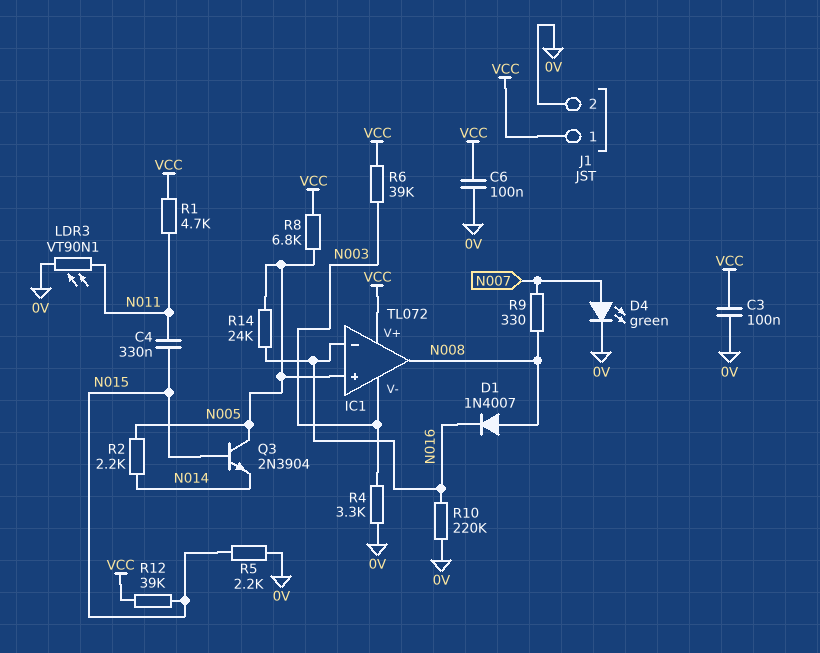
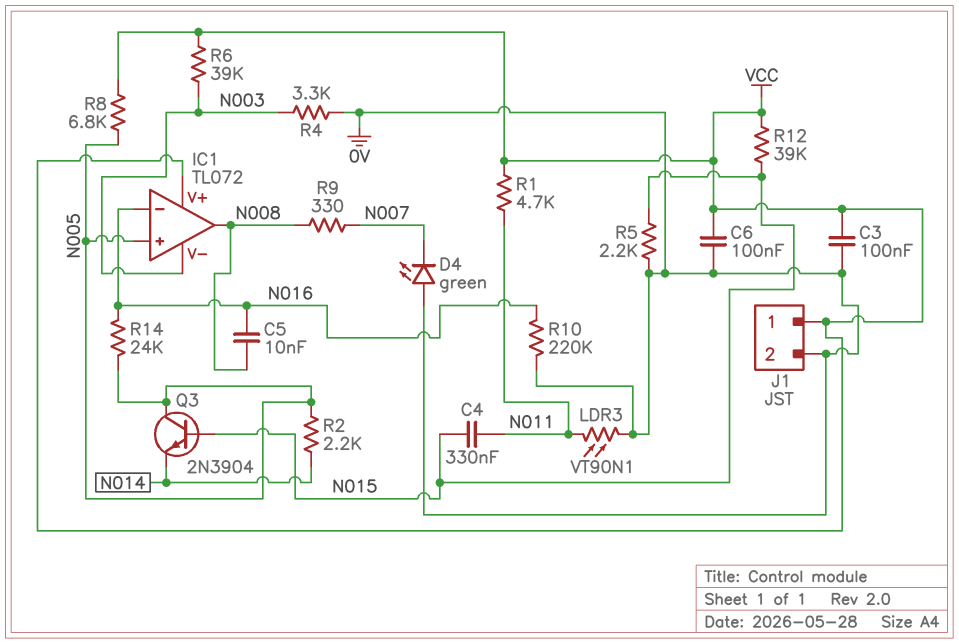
C5: none -> 10nF (N008, N016)
D1: diode 1N4007 (A N008, K N016) -> none
D4: LED green (A N007, K 0V) -> LED green (A 0V, K N007)

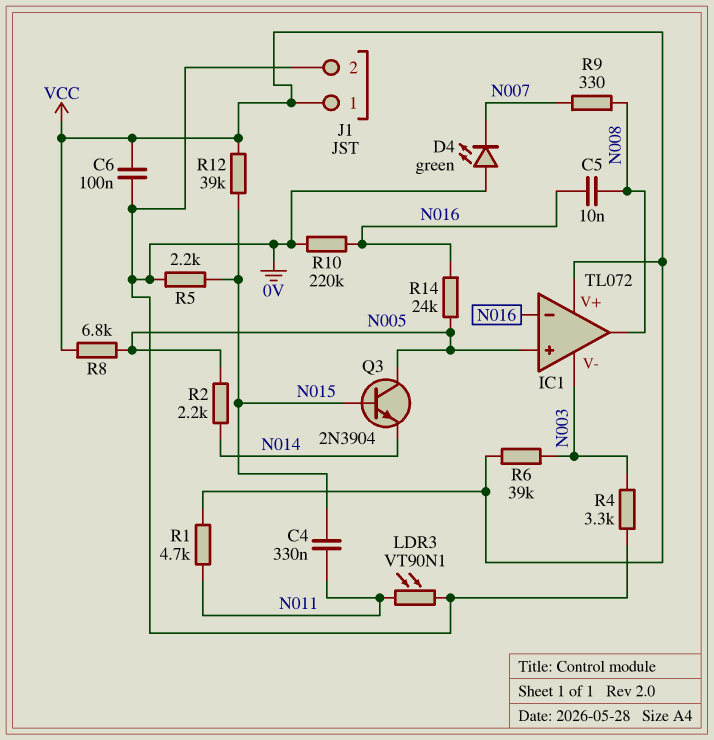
C3: 100nF (0V, VCC) -> none

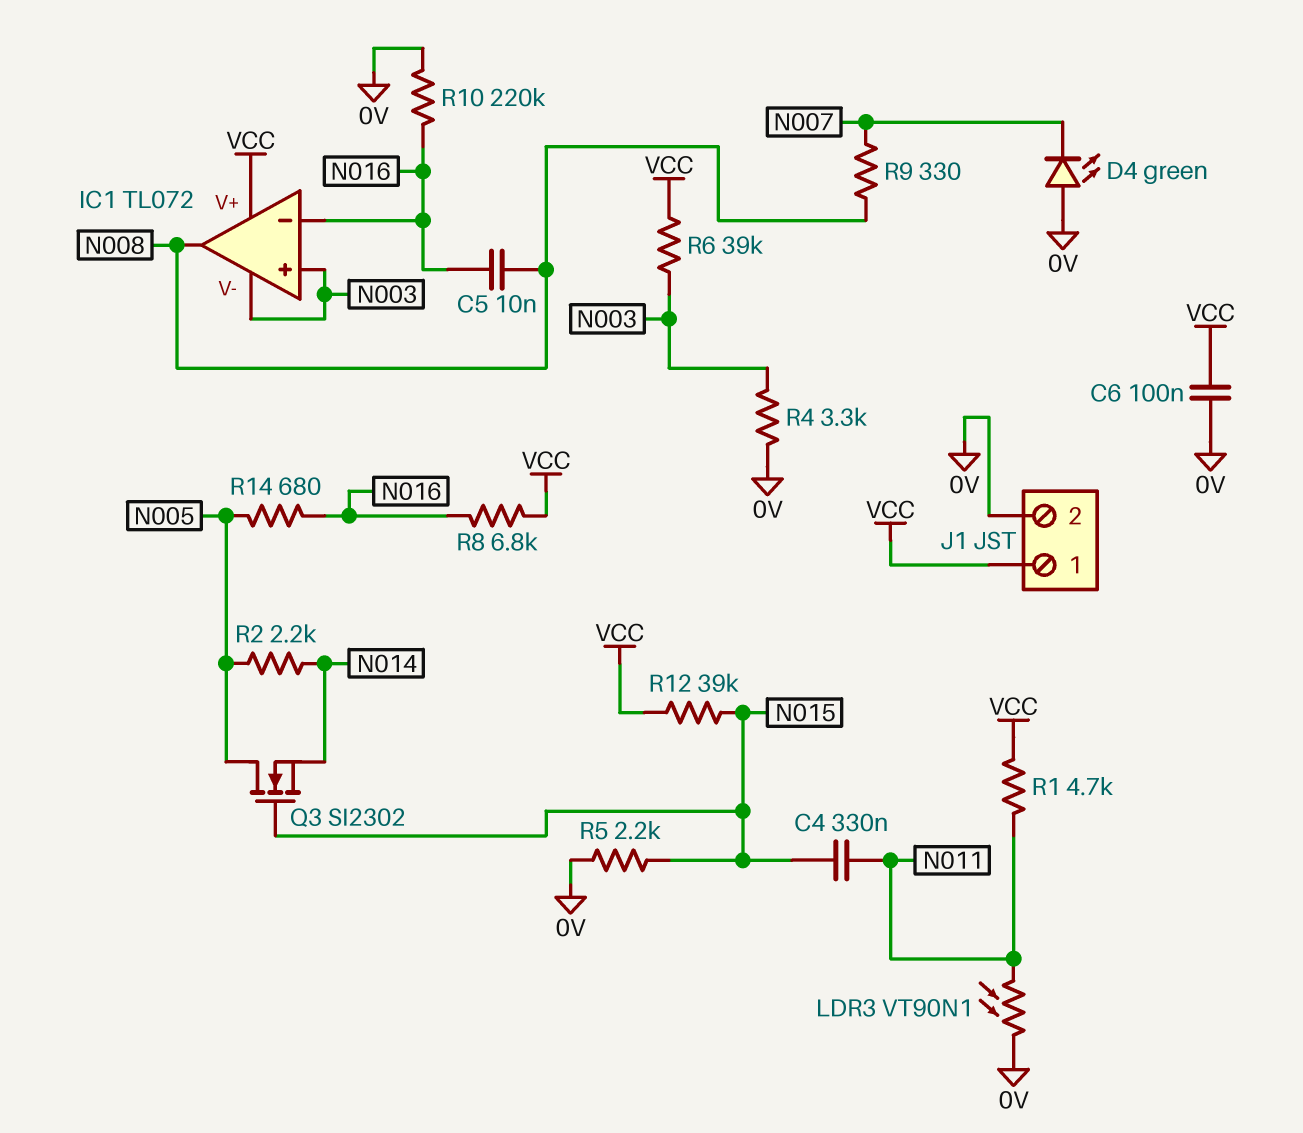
IC1 pin in+: N005 -> N003
Q3: NPN 2N3904 (B N015, C N005, E N014) -> NMOS SI2302 (G N015, D N005, S N014)
R8: 6.8k (N005, VCC) -> 6.8k (N016, VCC)
R14: 24k (N005, N016) -> 680 (N005, N016)

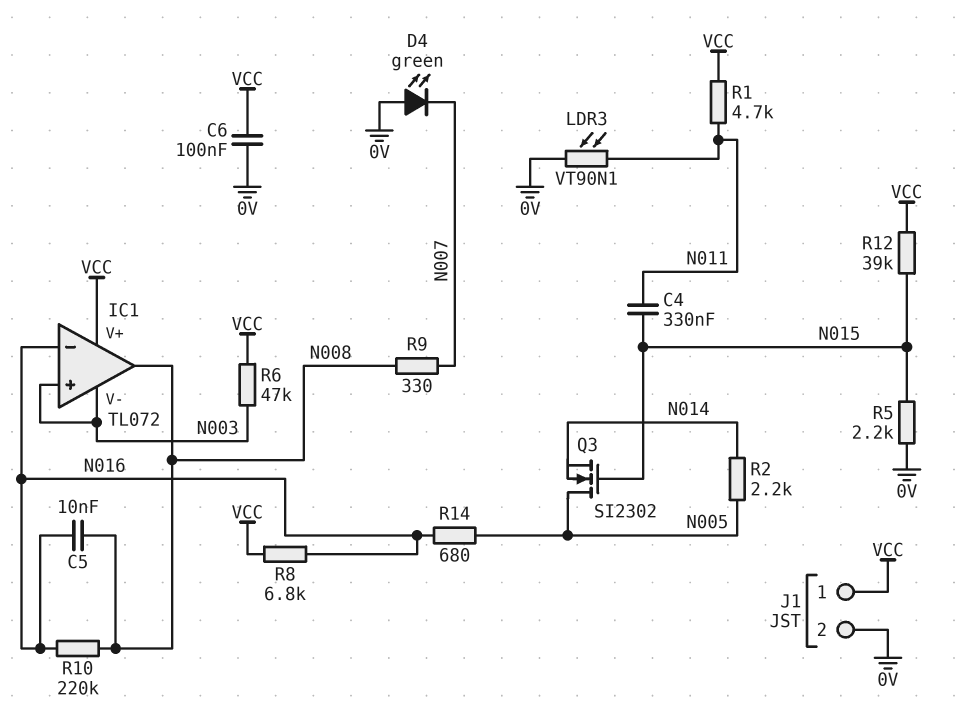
R4: 3.3k (0V, N003) -> none
R6: 39k (N003, VCC) -> 47k (N003, VCC)
R10: 220k (0V, N016) -> 220k (N008, N016)

